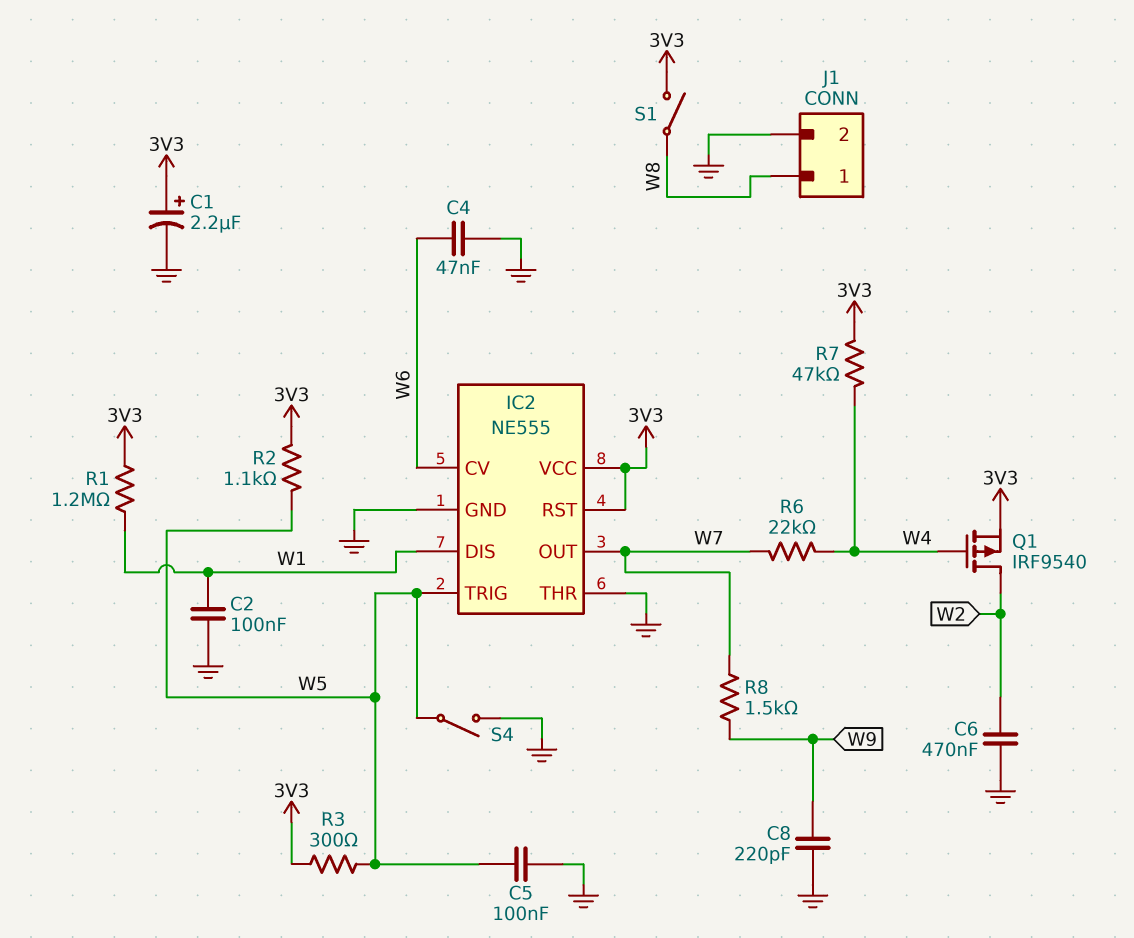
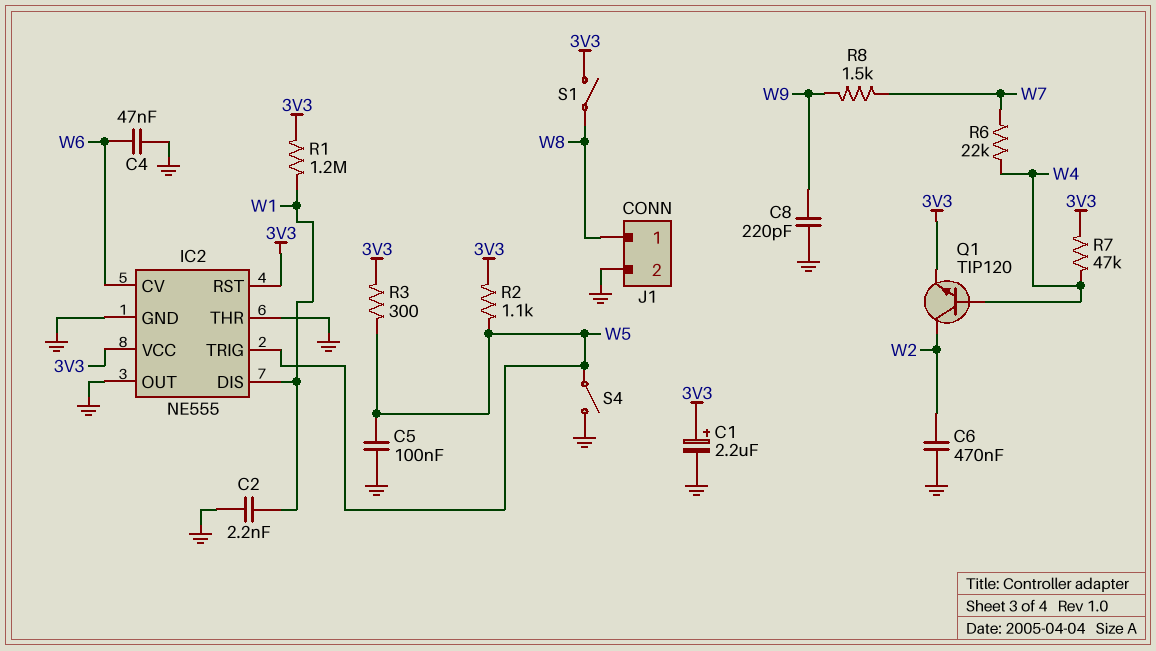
C2: 100nF (GND, W1) -> 2.2nF (GND, W1)
IC2 pin OUT: W7 -> GND
Q1: PMOS IRF9540 (G W4, D W2, S 3V3) -> NPN TIP120 (B W4, C W2, E 3V3)

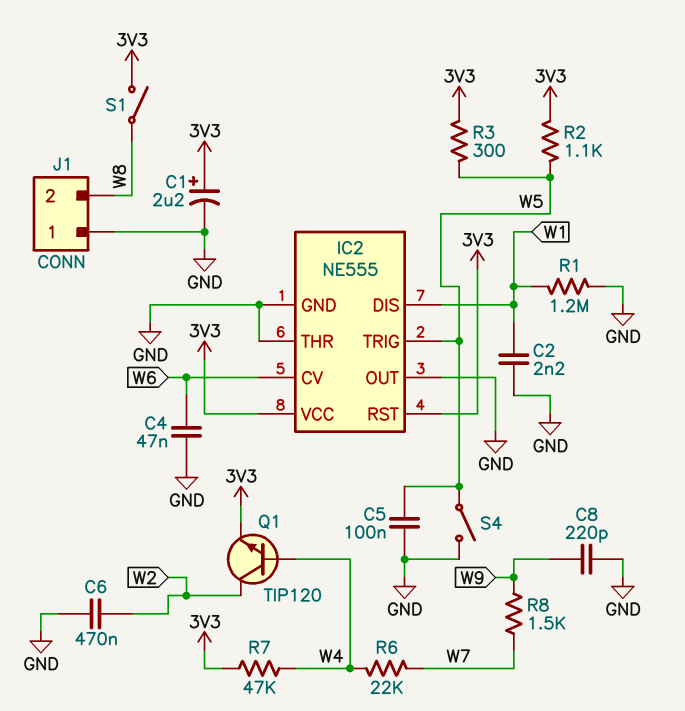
J1 pin 1: W8 -> GND
J1 pin 2: GND -> W8
R1: 1.2M (3V3, W1) -> 1.2M (GND, W1)

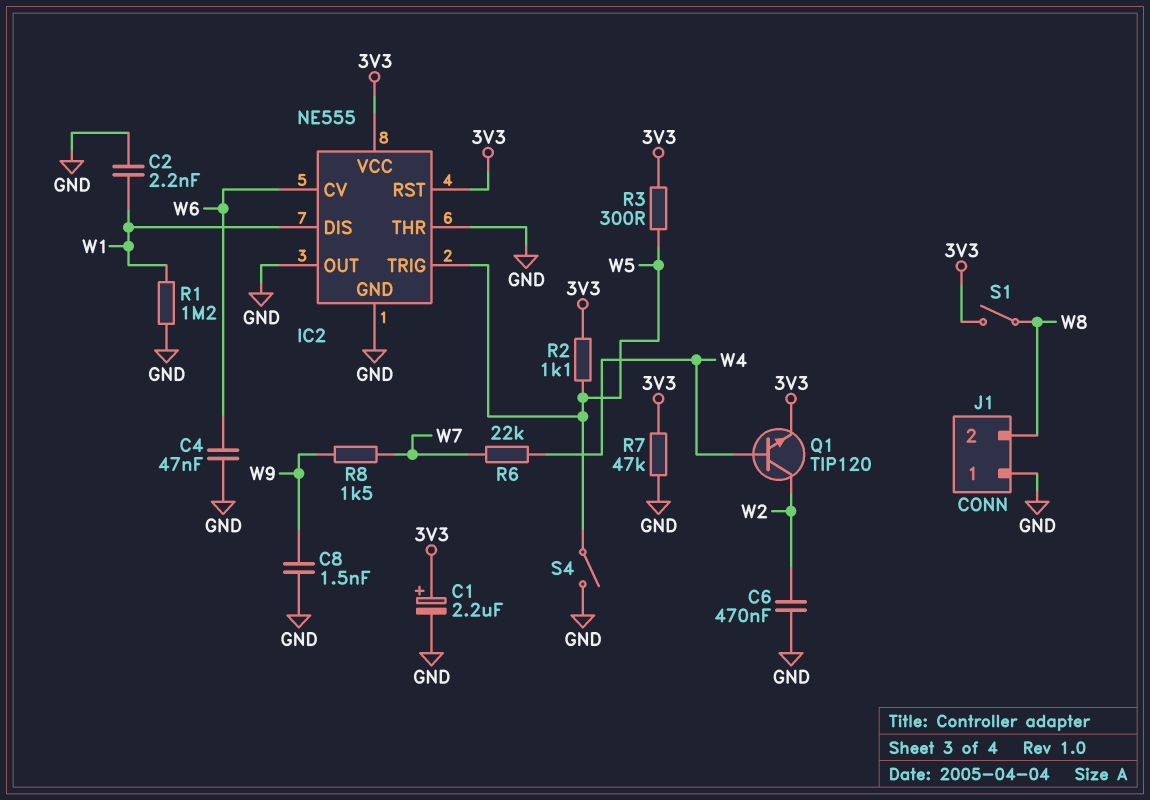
C5: 100nF (GND, W5) -> none
C8: 220pF (GND, W9) -> 1.5nF (GND, W9)
R7: 47k (3V3, W4) -> 47k (3V3, GND)

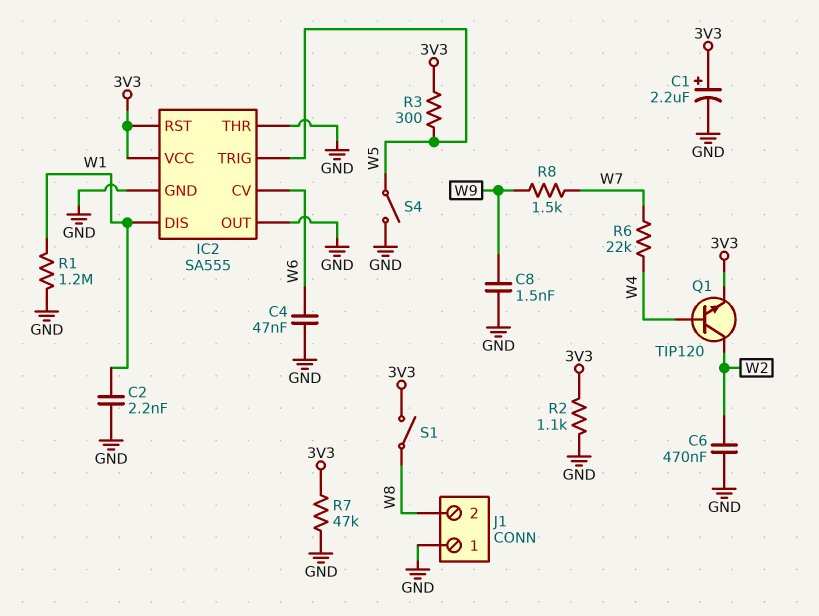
IC2: NE555 -> SA555
R2: 1.1k (3V3, W5) -> 1.1k (3V3, GND)

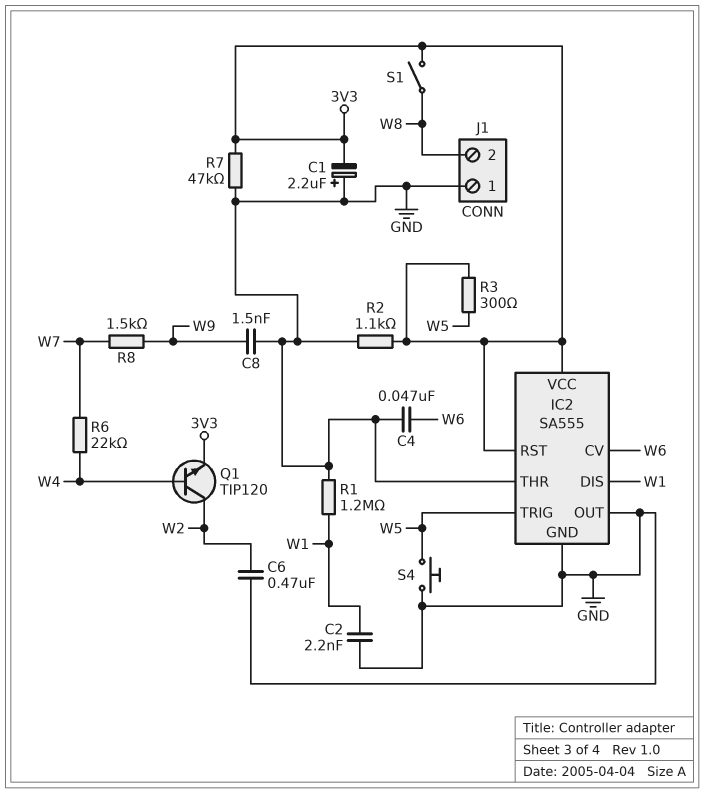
C1: 2.2uF (plus 3V3, minus GND) -> 2.2uF (plus GND, minus 3V3)
S4: switch (GND, W5) -> button (GND, W5)

